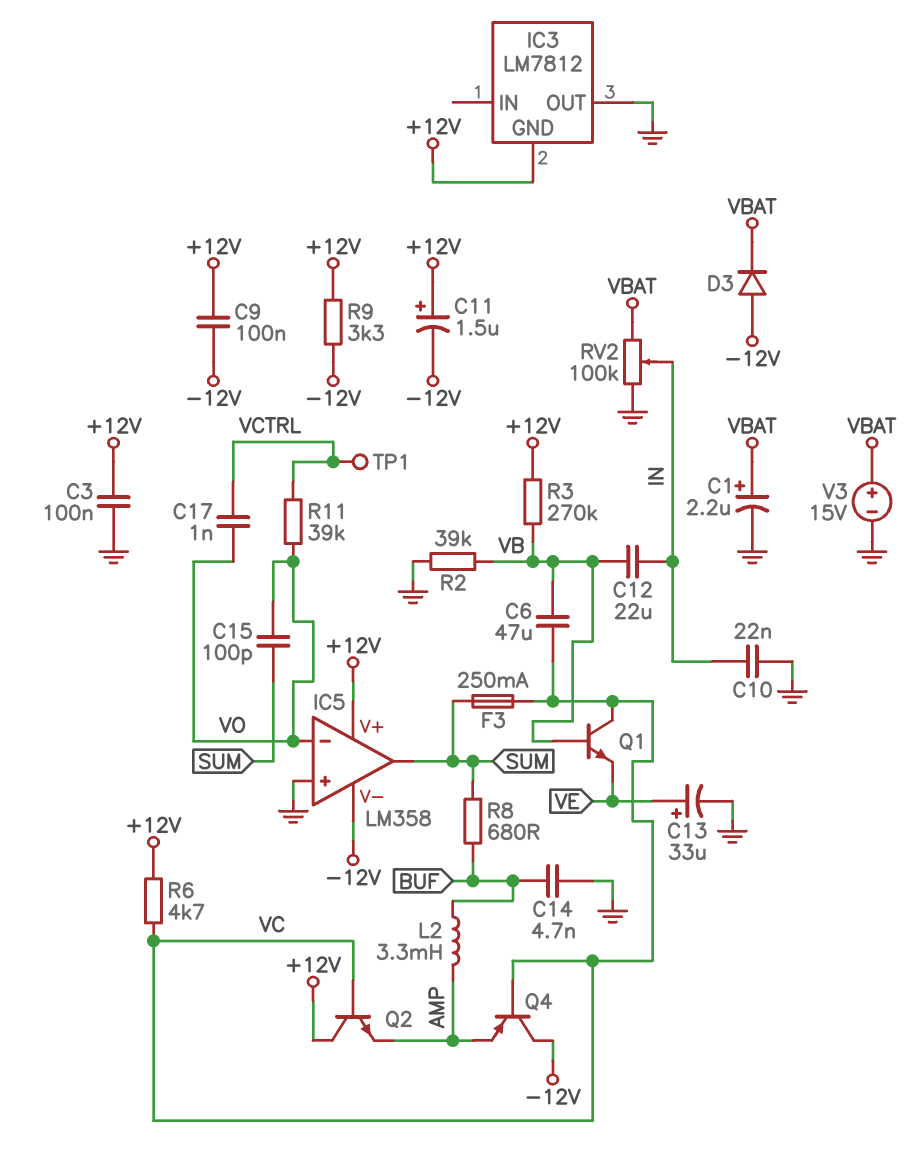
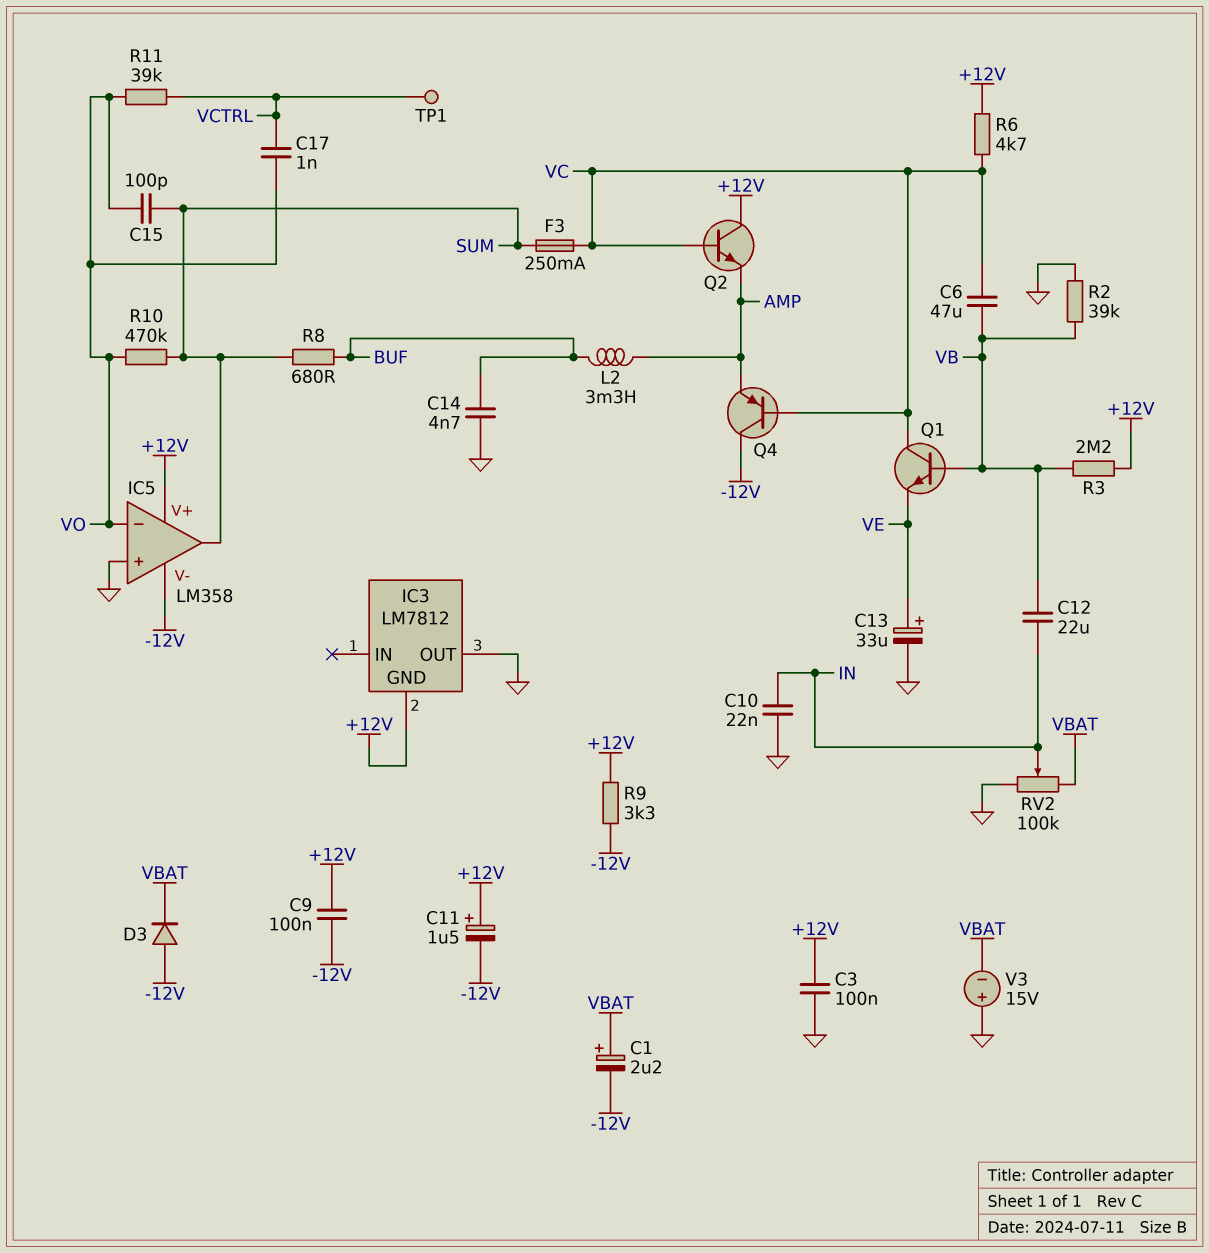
C1: 2.2uF (plus VBAT, minus GND) -> 2.2uF (plus VBAT, minus -12V)
R3: 270k (+12V, VB) -> 2.2M (+12V, VB)
R10: none -> 470k (SUM, VO)
V3: 15V (plus VBAT, minus GND) -> 15V (plus GND, minus VBAT)

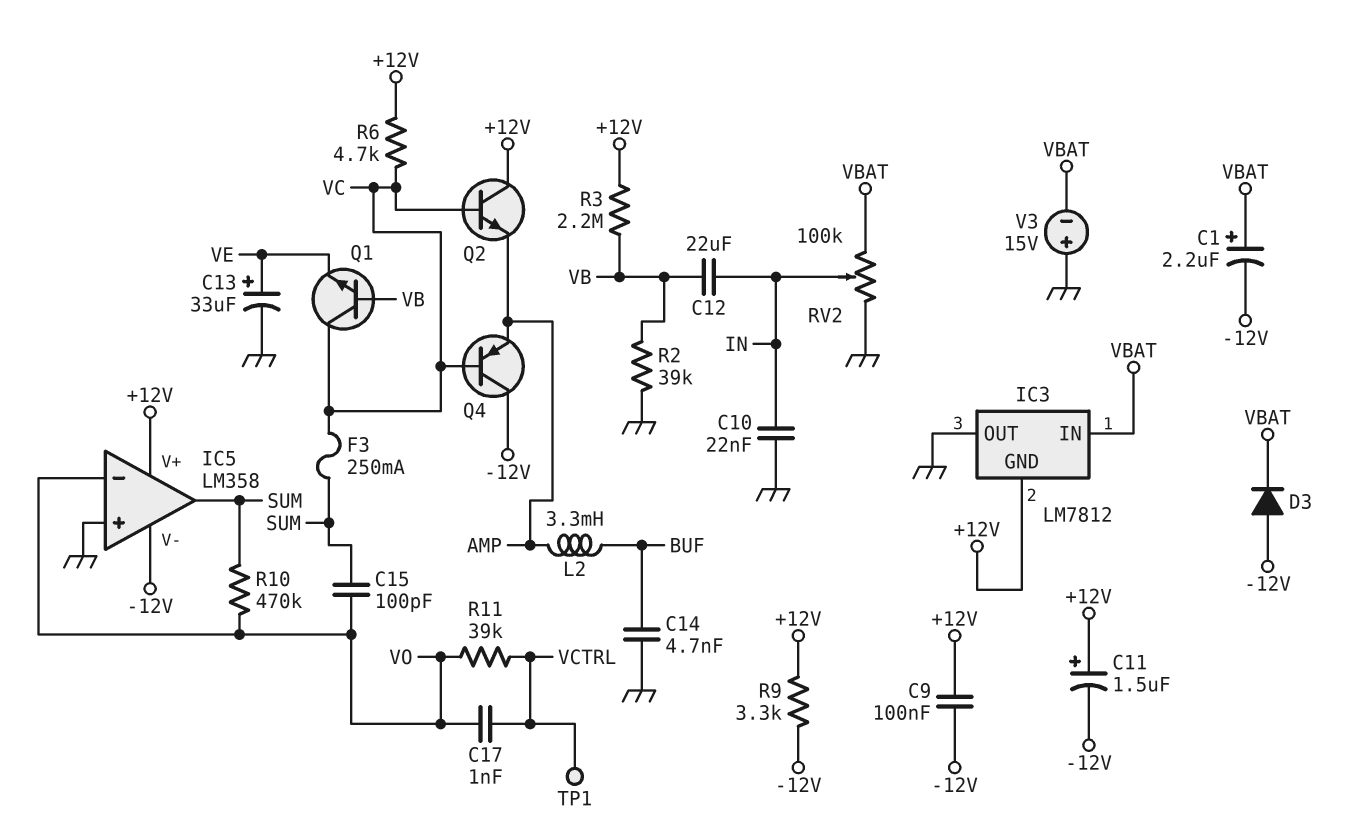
C3: 100nF (+12V, GND) -> none
C6: 47uF (VB, VC) -> none
IC3 pin IN: none -> VBAT
R8: 680 (BUF, SUM) -> none

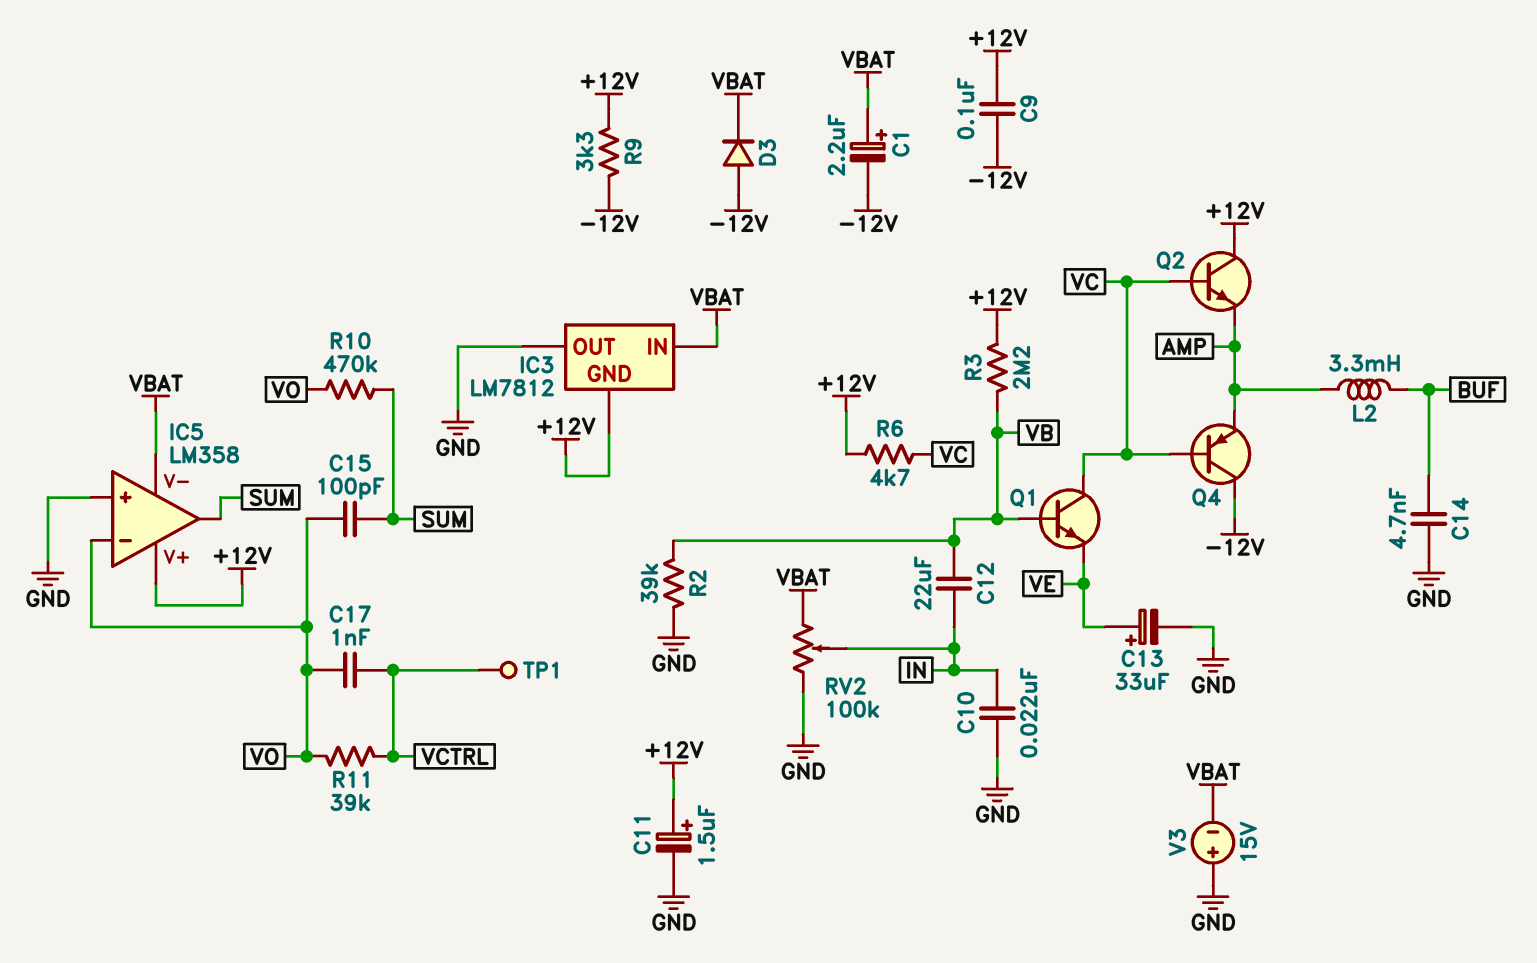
C11: 1.5uF (plus +12V, minus -12V) -> 1.5uF (plus +12V, minus GND)
F3: 250mA (SUM, VC) -> none
IC5 pin V-: -12V -> VBAT

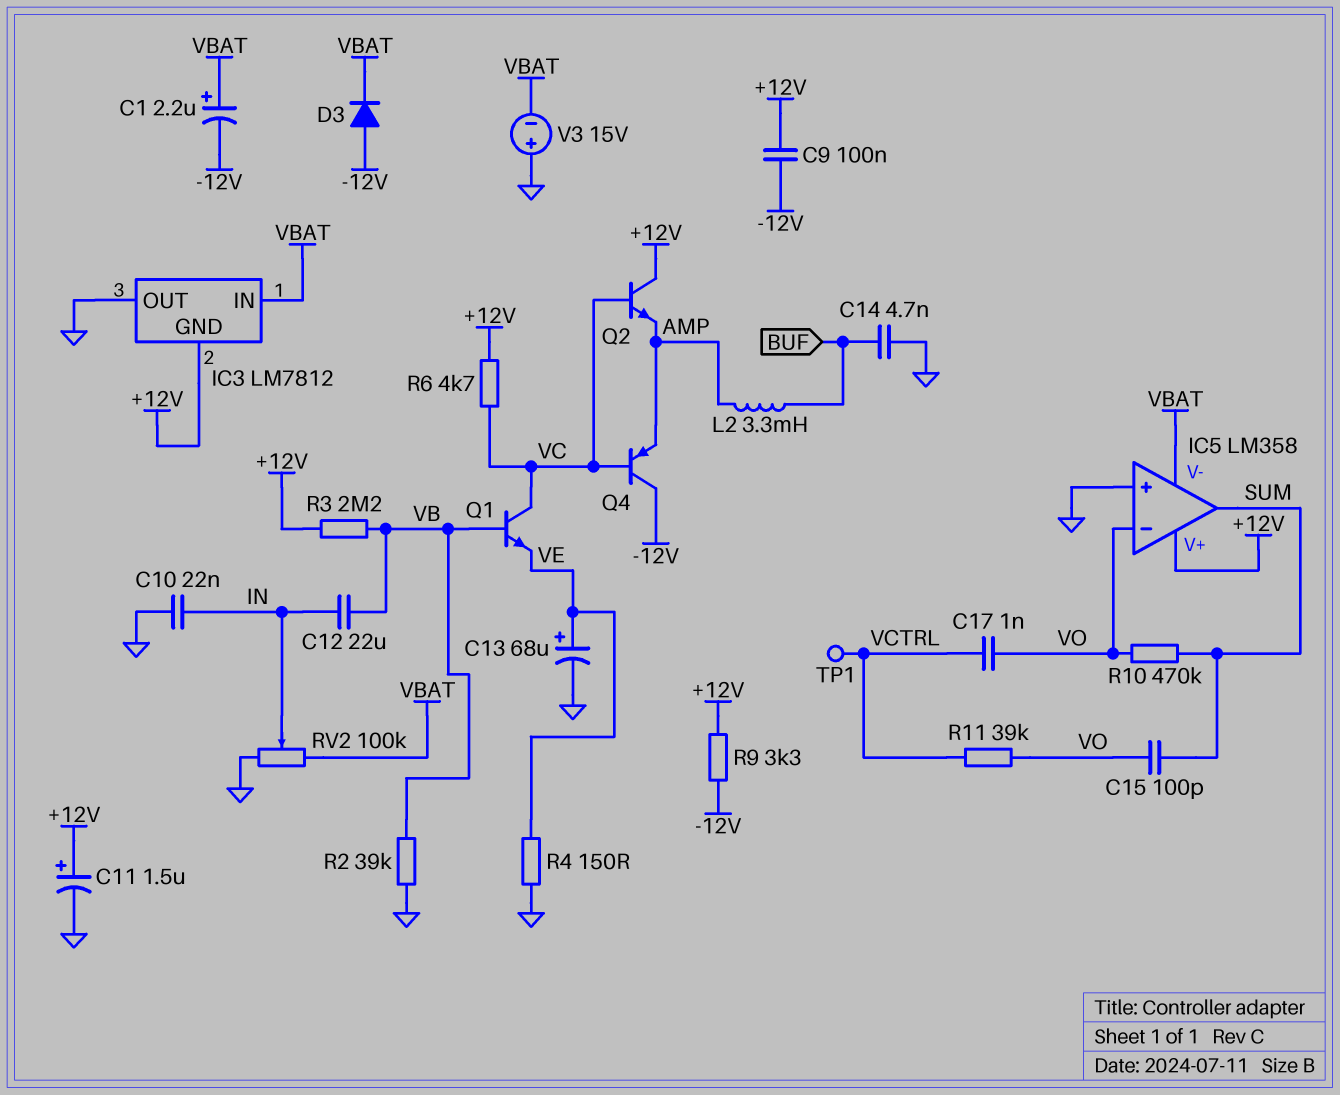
C13: 33uF (plus VE, minus GND) -> 68uF (plus VE, minus GND)
R4: none -> 150 (GND, VE)

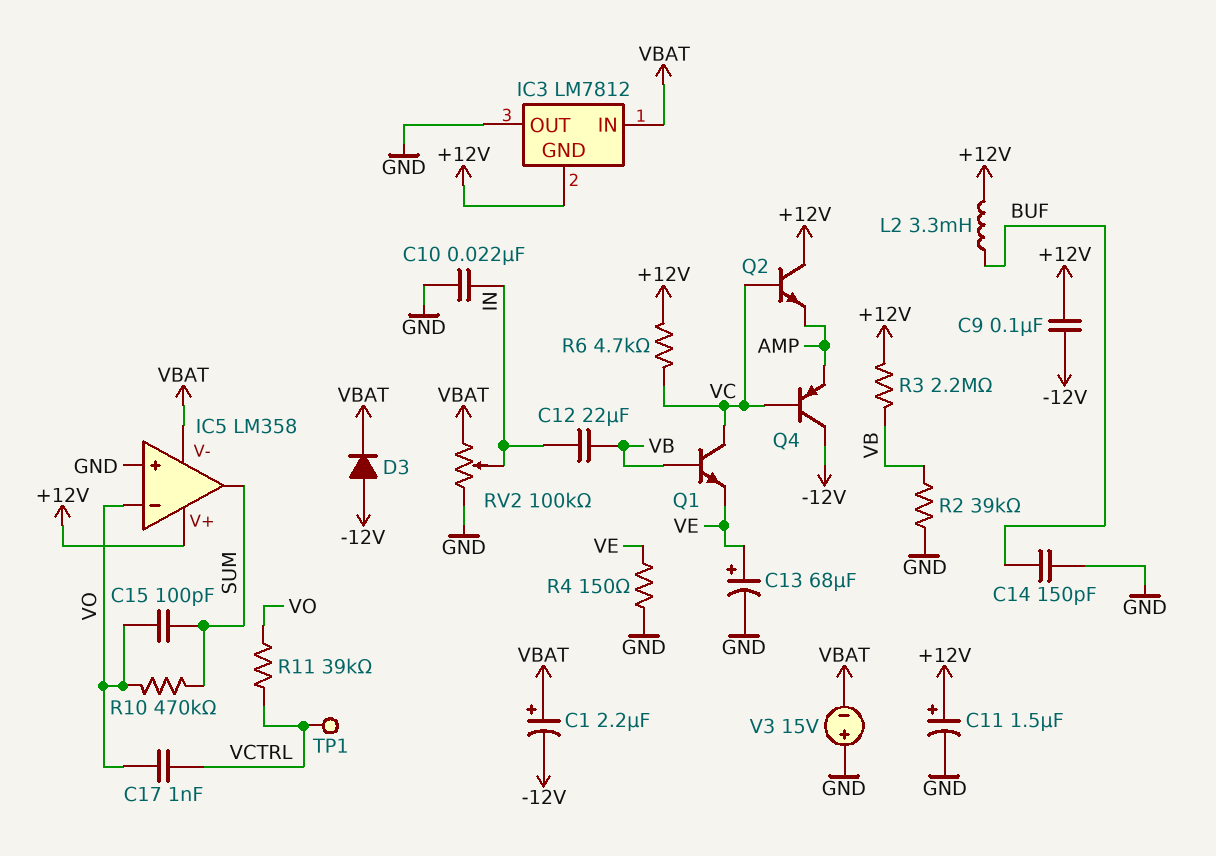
C14: 4.7nF (BUF, GND) -> 150pF (BUF, GND)
L2: 3.3mH (AMP, BUF) -> 3.3mH (+12V, BUF)
R9: 3.3k (+12V, -12V) -> none

